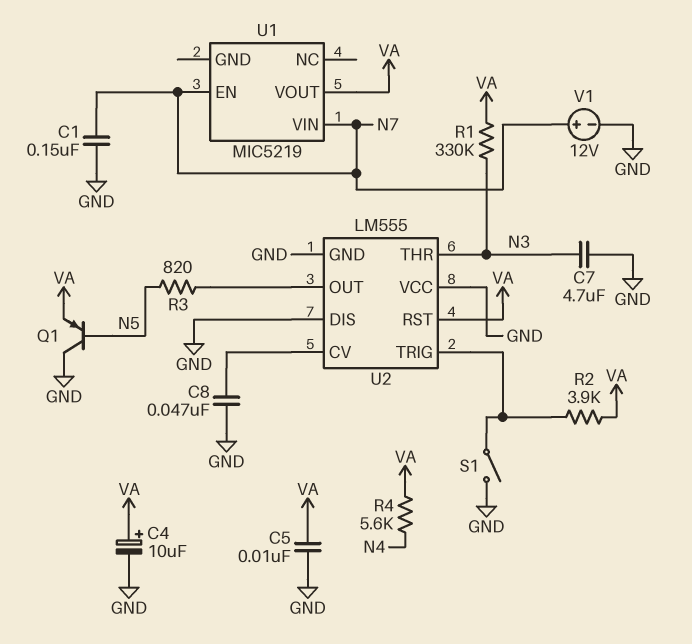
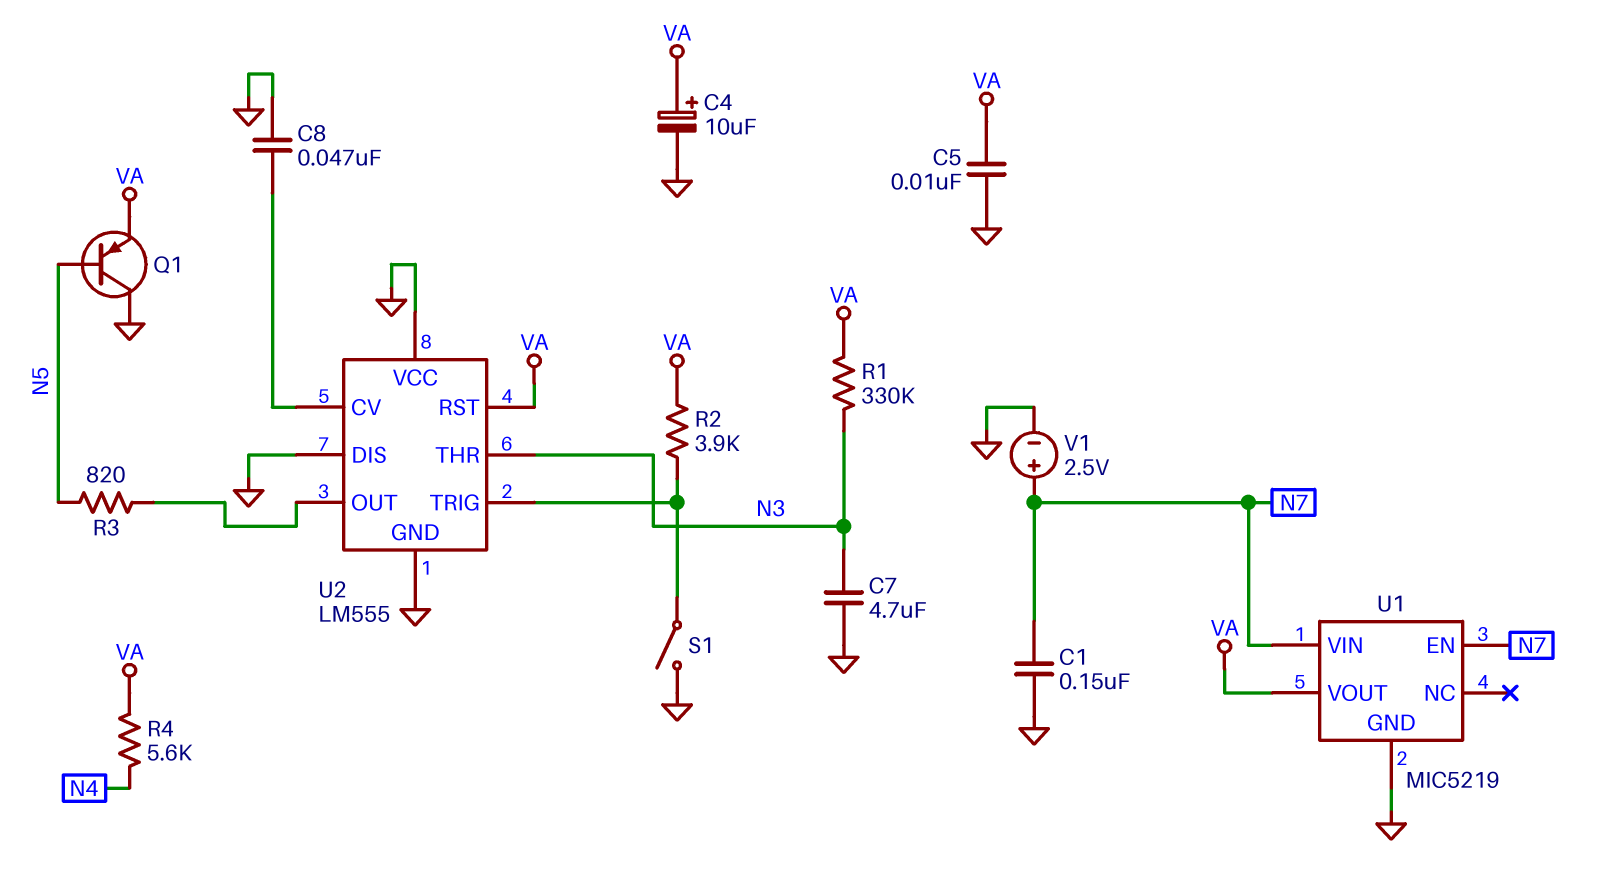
U1 pin GND: none -> GND
V1: 12V (plus N7, minus GND) -> 2.5V (plus N7, minus GND)

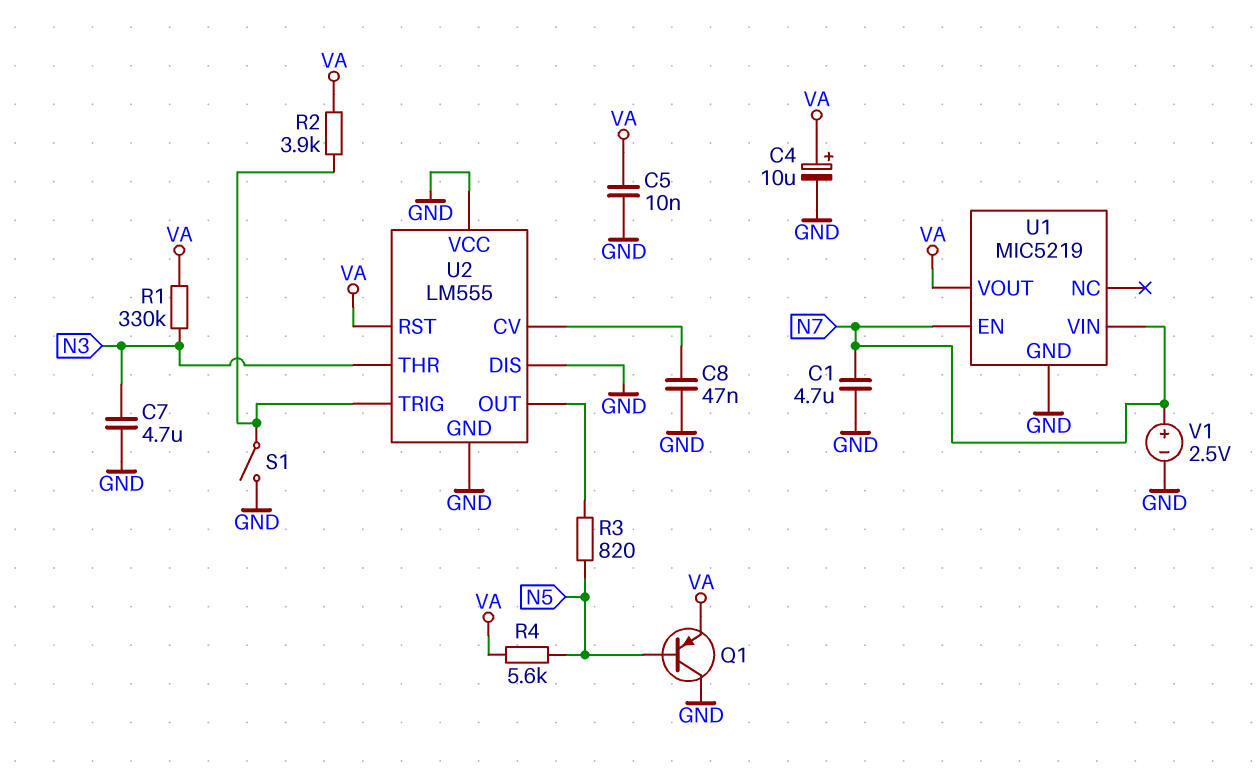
C1: 150nF (GND, N7) -> 4.7uF (GND, N7)
R4: 5.6k (N4, VA) -> 5.6k (N5, VA)

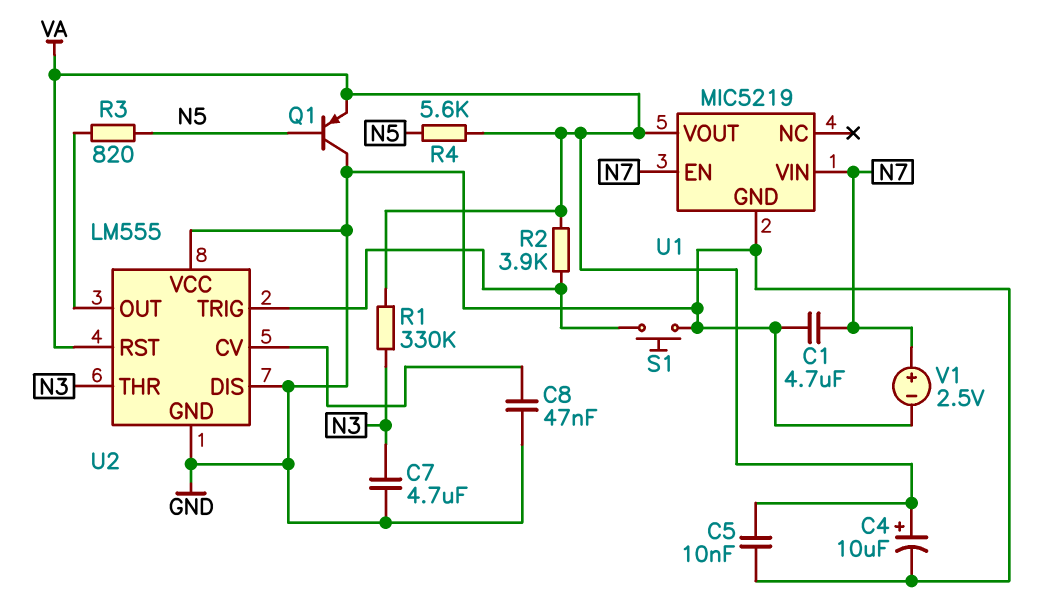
S1: switch (GND, U2/TRIG) -> button (GND, U2/TRIG)

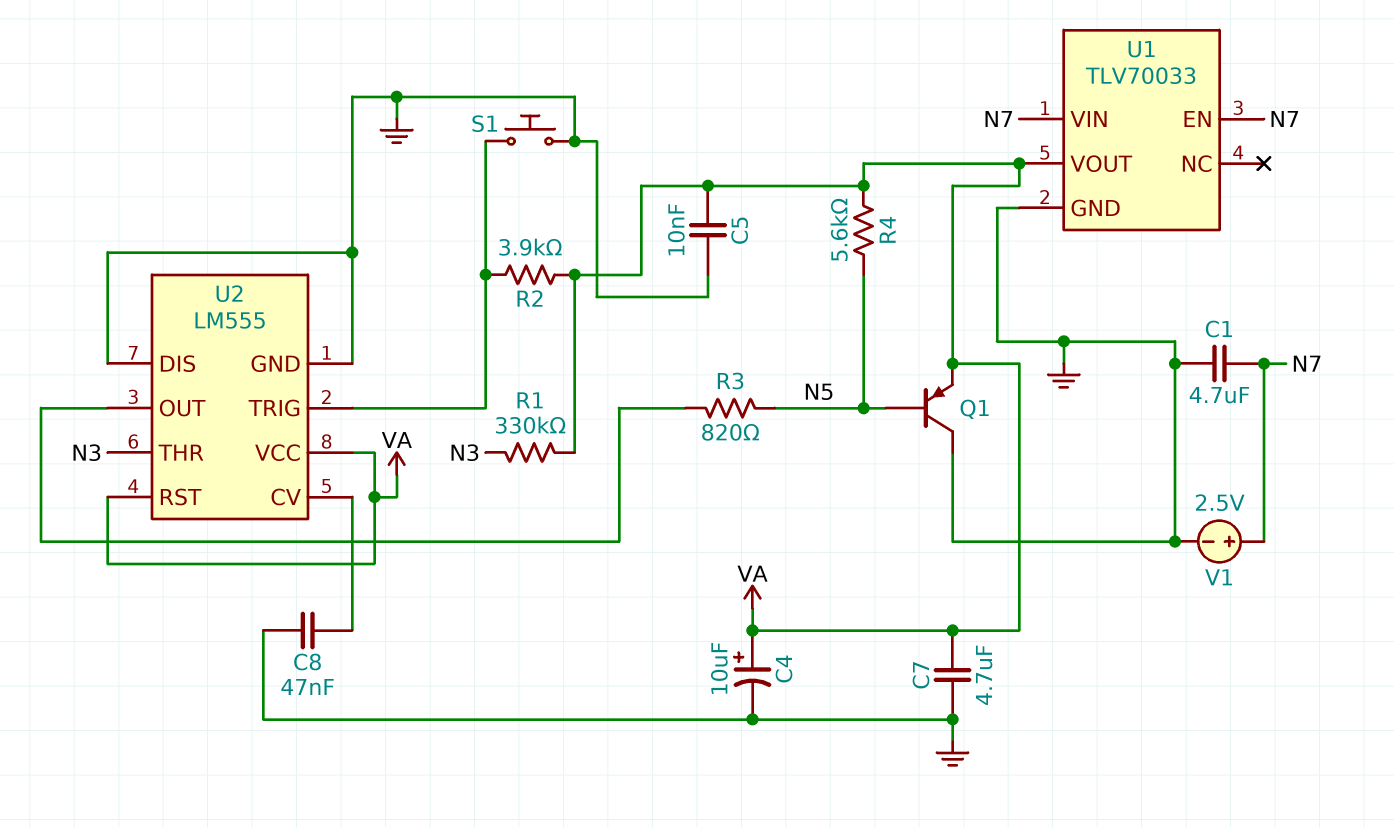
C7: 4.7uF (GND, N3) -> 4.7uF (GND, VA)
U1: MIC5219 -> TLV70033
U2 pin VCC: GND -> VA

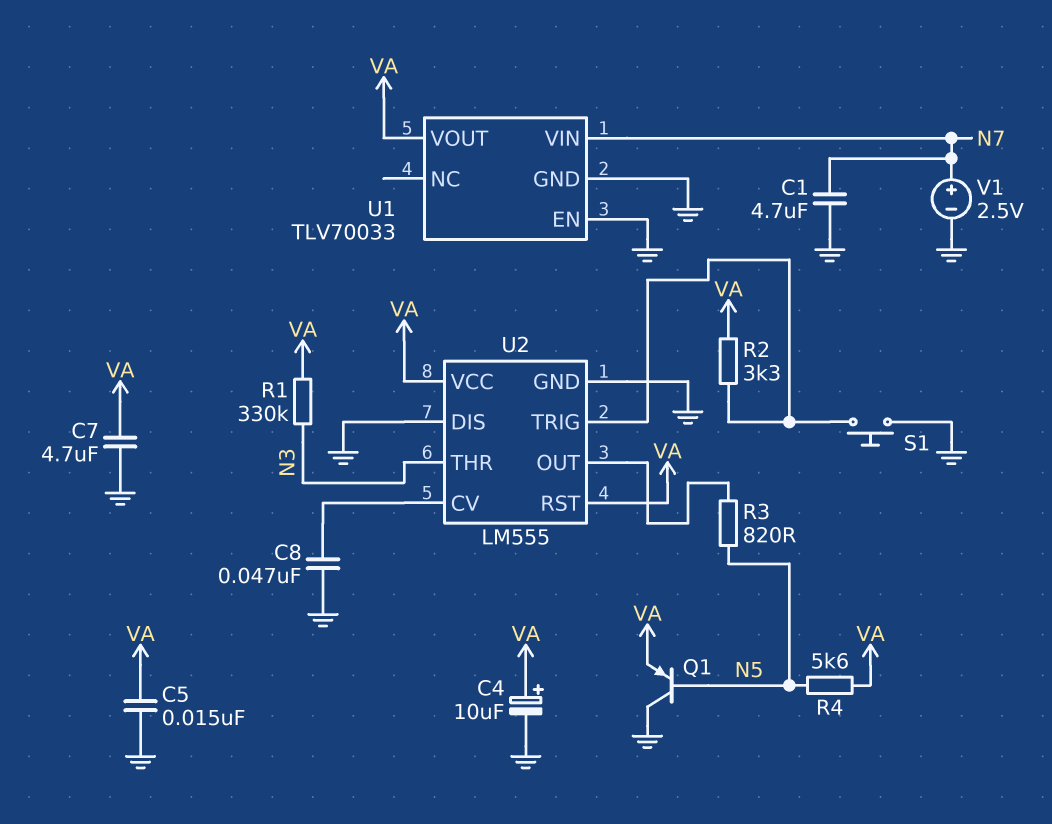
C5: 10nF (GND, VA) -> 15nF (GND, VA)
R2: 3.9k (U2/TRIG, VA) -> 3.3k (U2/TRIG, VA)
U1 pin EN: N7 -> GND

